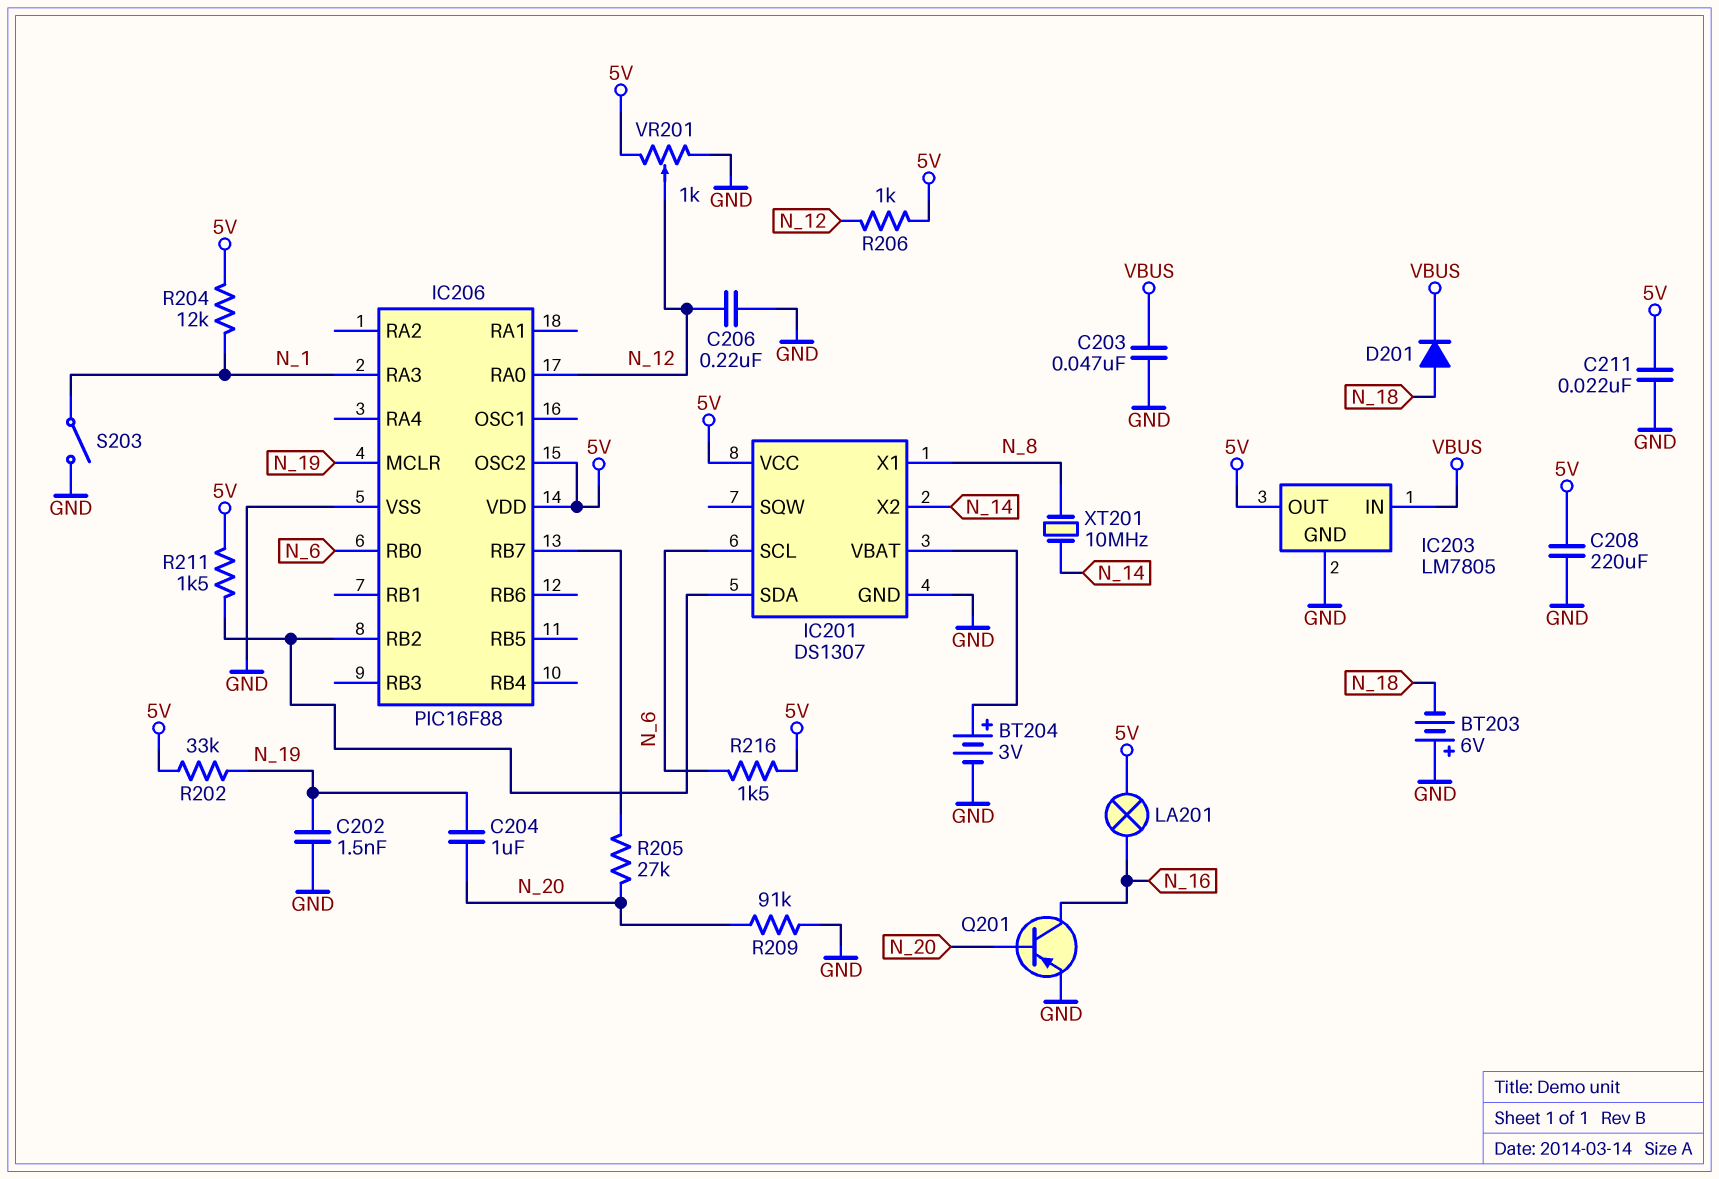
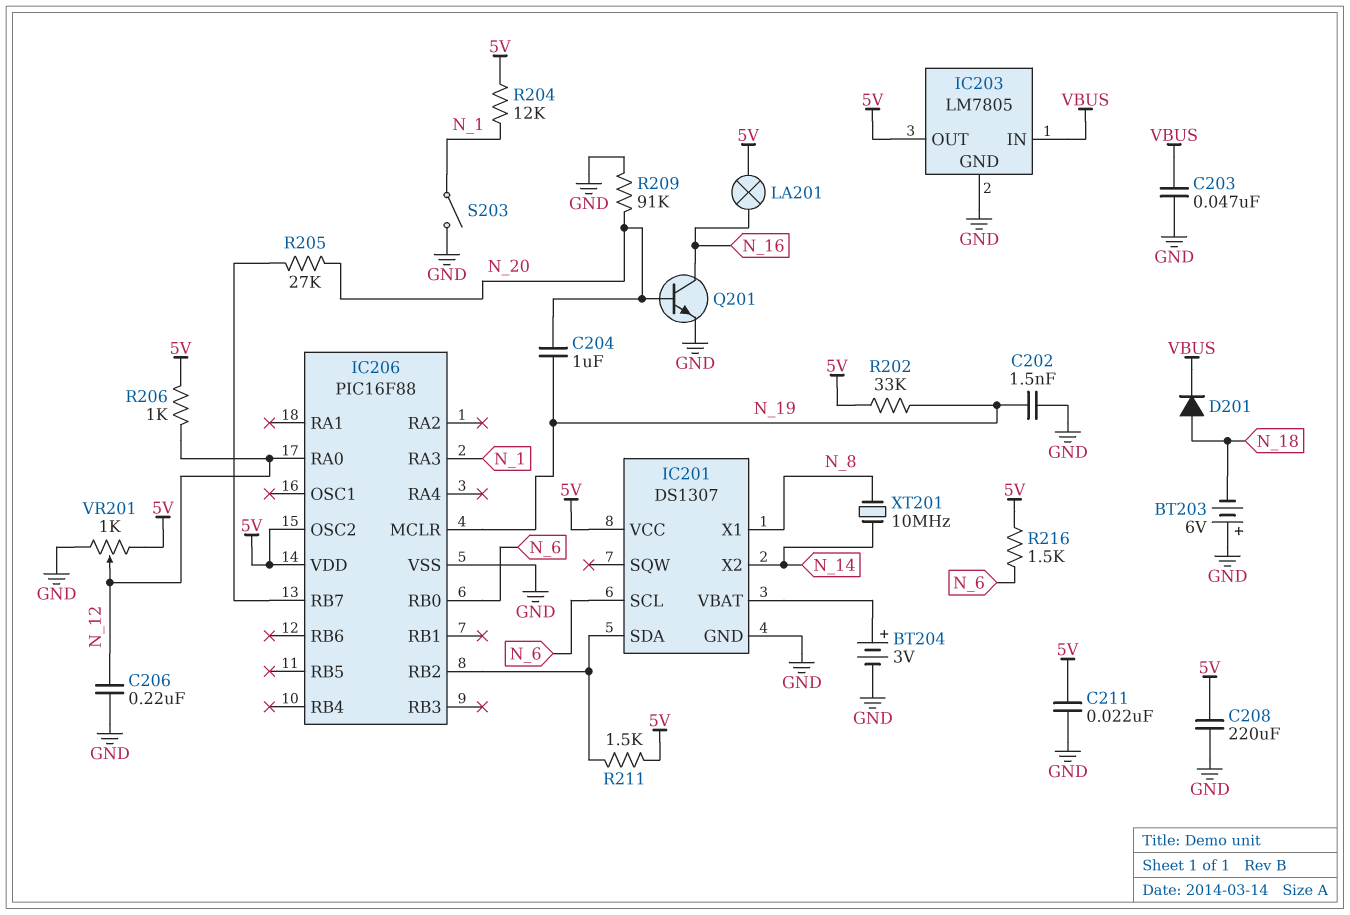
Q201: PNP (B N_20, C N_16, E GND) -> NPN (B N_20, C N_16, E GND)

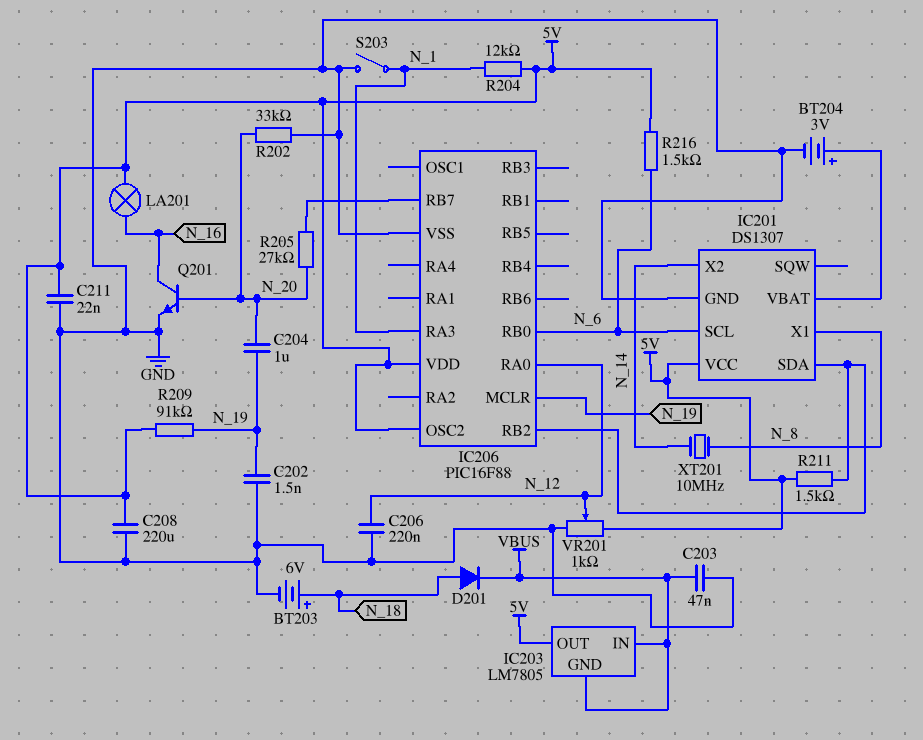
BT203: 6V (plus GND, minus N_18) -> 6V (plus N_18, minus GND)
IC203 pin GND: GND -> VBUS
R202: 33k (5V, N_19) -> 33k (GND, N_20)
R206: 1k (5V, N_12) -> none
R209: 91k (GND, N_20) -> 91k (5V, N_19)

